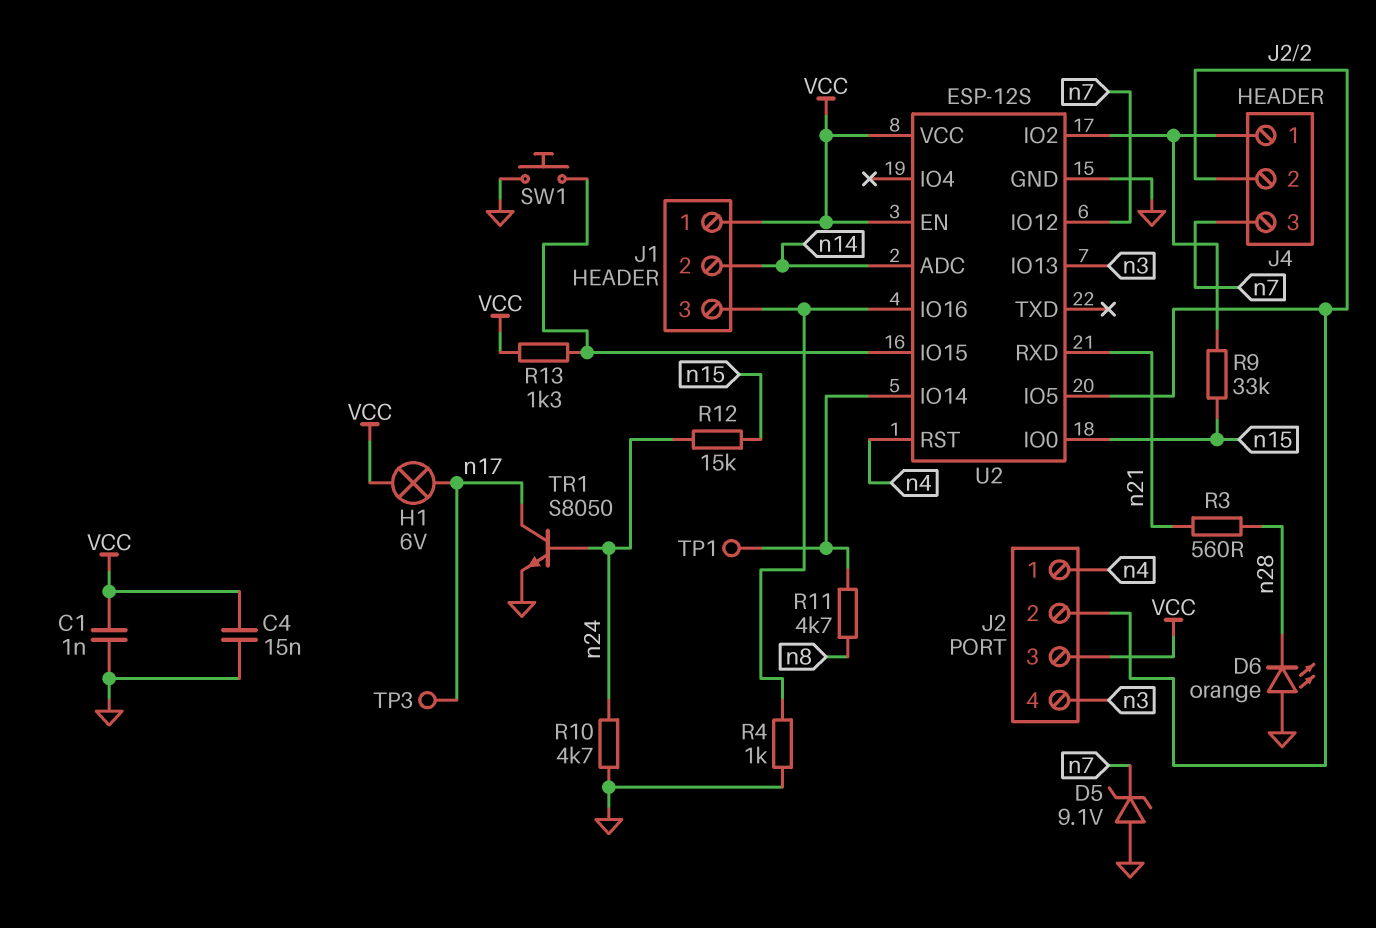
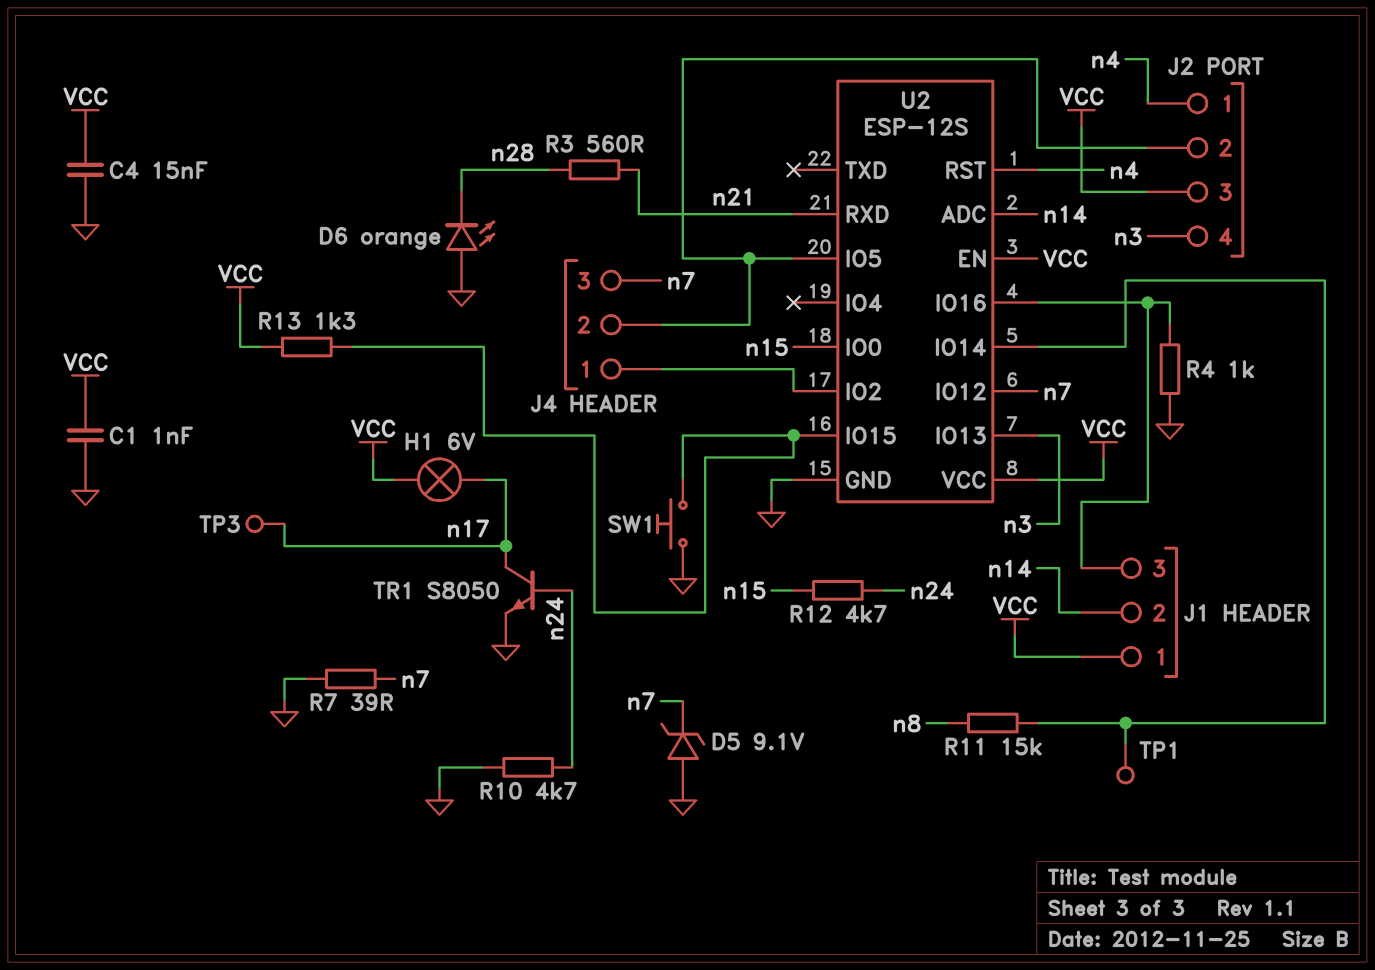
R7: none -> 39 (GND, n7)
R9: 33k (J4/1, n15) -> none
R11: 4.7k (U2/IO14, n8) -> 15k (U2/IO14, n8)
R12: 15k (n15, n24) -> 4.7k (n15, n24)

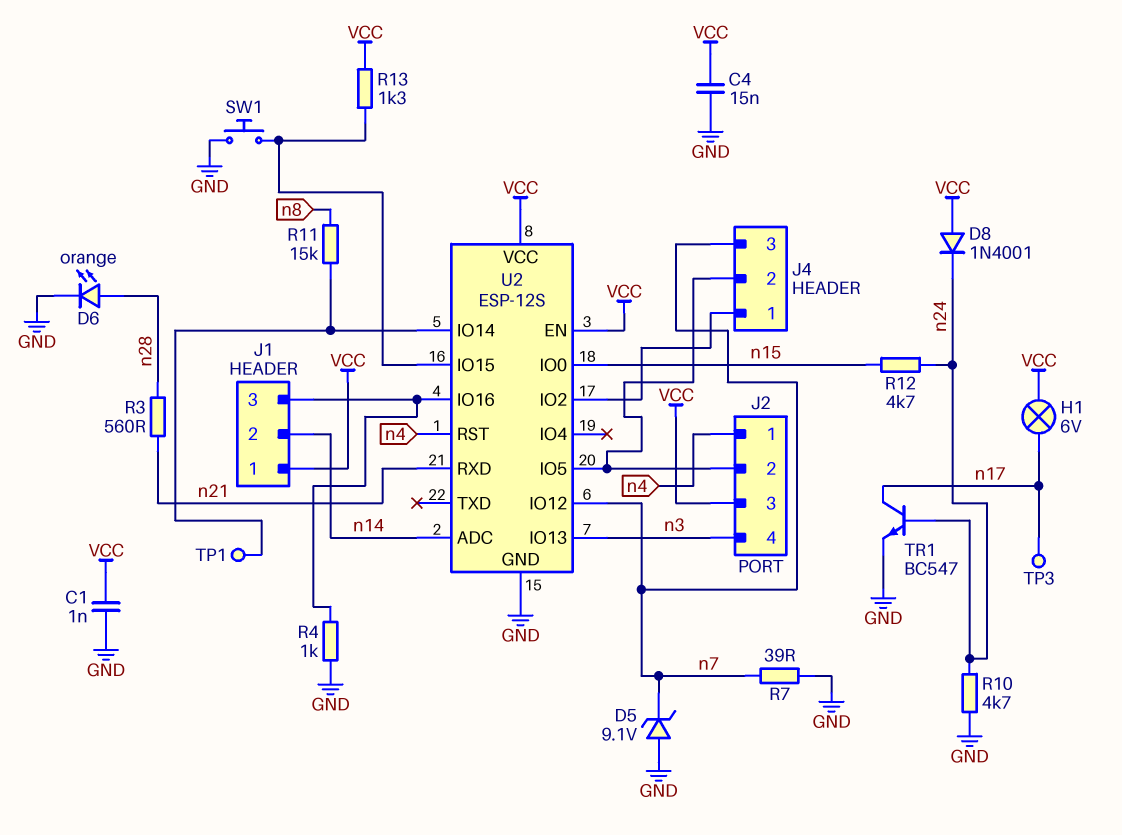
D6: LED orange (A GND, K n28) -> LED orange (A n28, K GND)
D8: none -> diode 1N4001 (A VCC, K n24)
TR1: NPN S8050 (B n24, C n17, E GND) -> NPN BC547 (B n24, C n17, E GND)

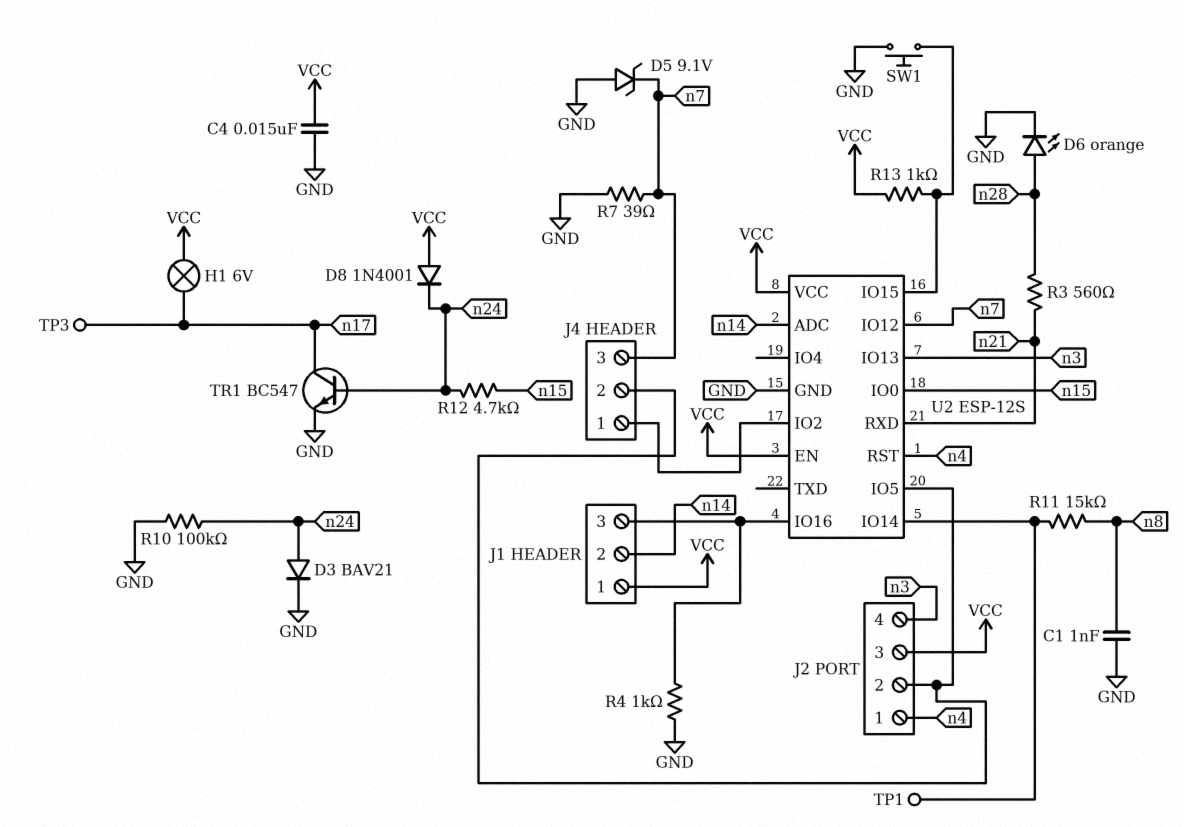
C1: 1nF (GND, VCC) -> 1nF (GND, n8)
D3: none -> diode BAV21 (A n24, K GND)
R10: 4.7k (GND, n24) -> 100k (GND, n24)
R13: 1.3k (U2/IO15, VCC) -> 1k (U2/IO15, VCC)

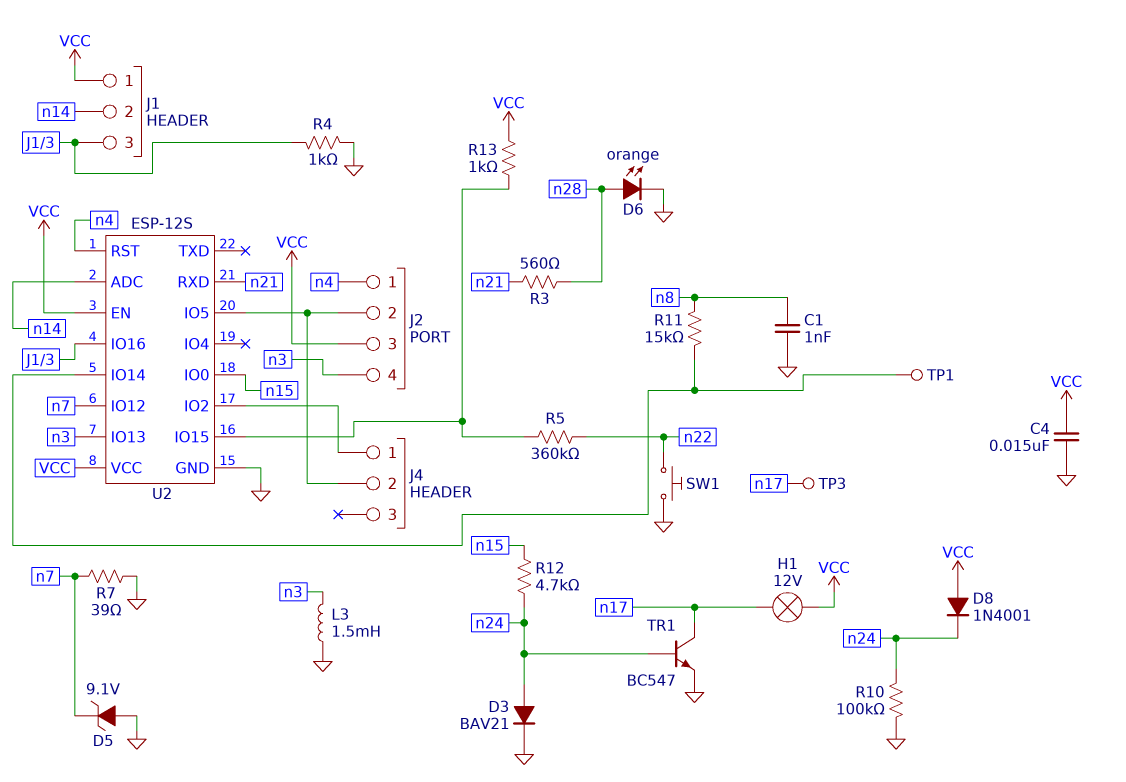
H1: lamp 6V (VCC, n17) -> lamp 12V (VCC, n17)
J4 pin 3: n7 -> none
L3: none -> 1.5mH (GND, n3)
R5: none -> 360k (U2/IO15, n22)
SW1: button (GND, U2/IO15) -> button (GND, n22)

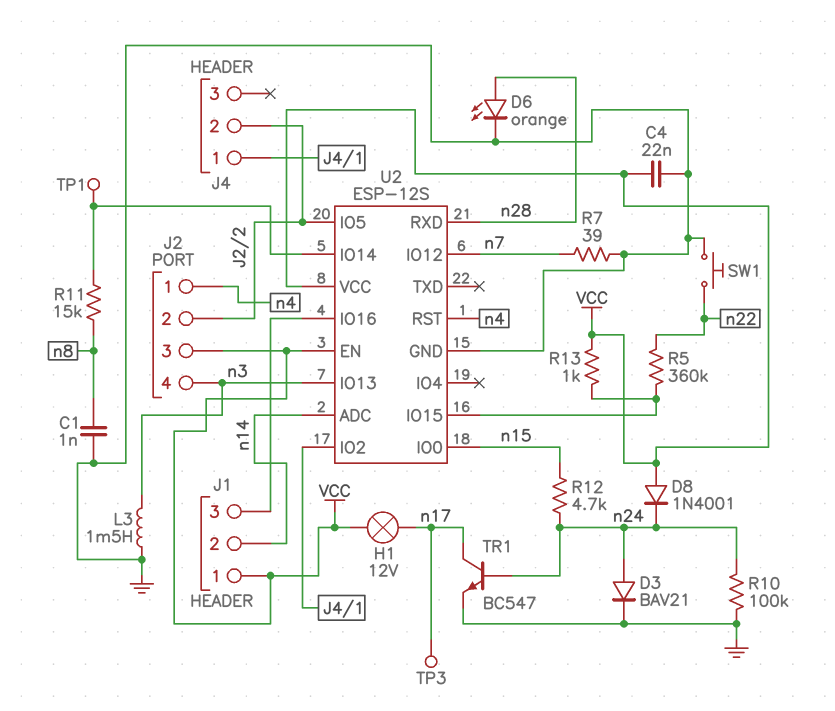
C4: 15nF (GND, VCC) -> 22nF (GND, VCC)
D5: zener 9.1V (A GND, K n7) -> none
R3: 560 (n21, n28) -> none
R4: 1k (GND, J1/3) -> none
U2 pin RXD: n21 -> n28

